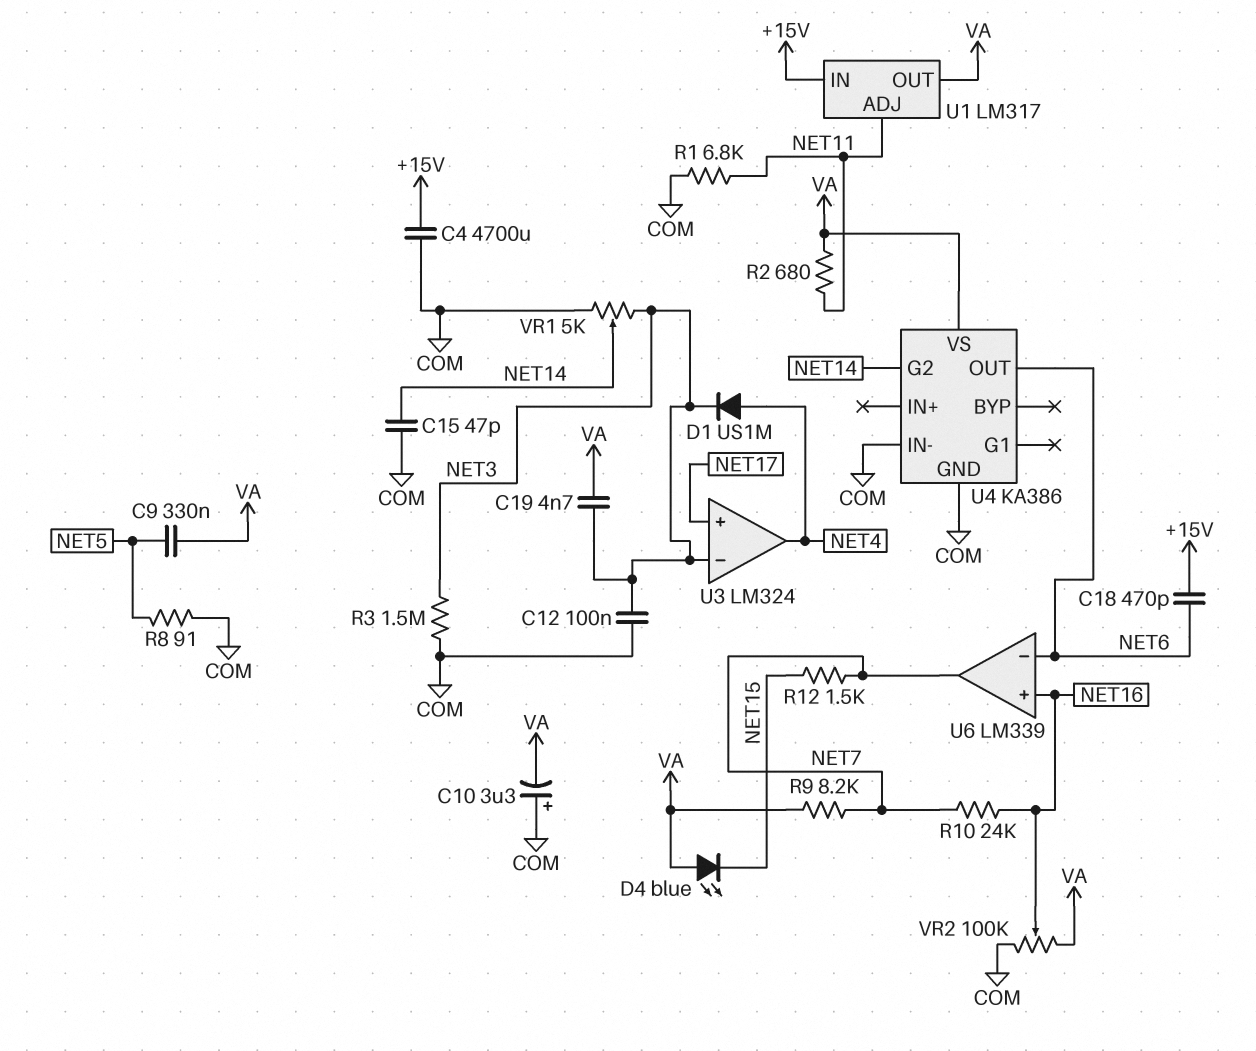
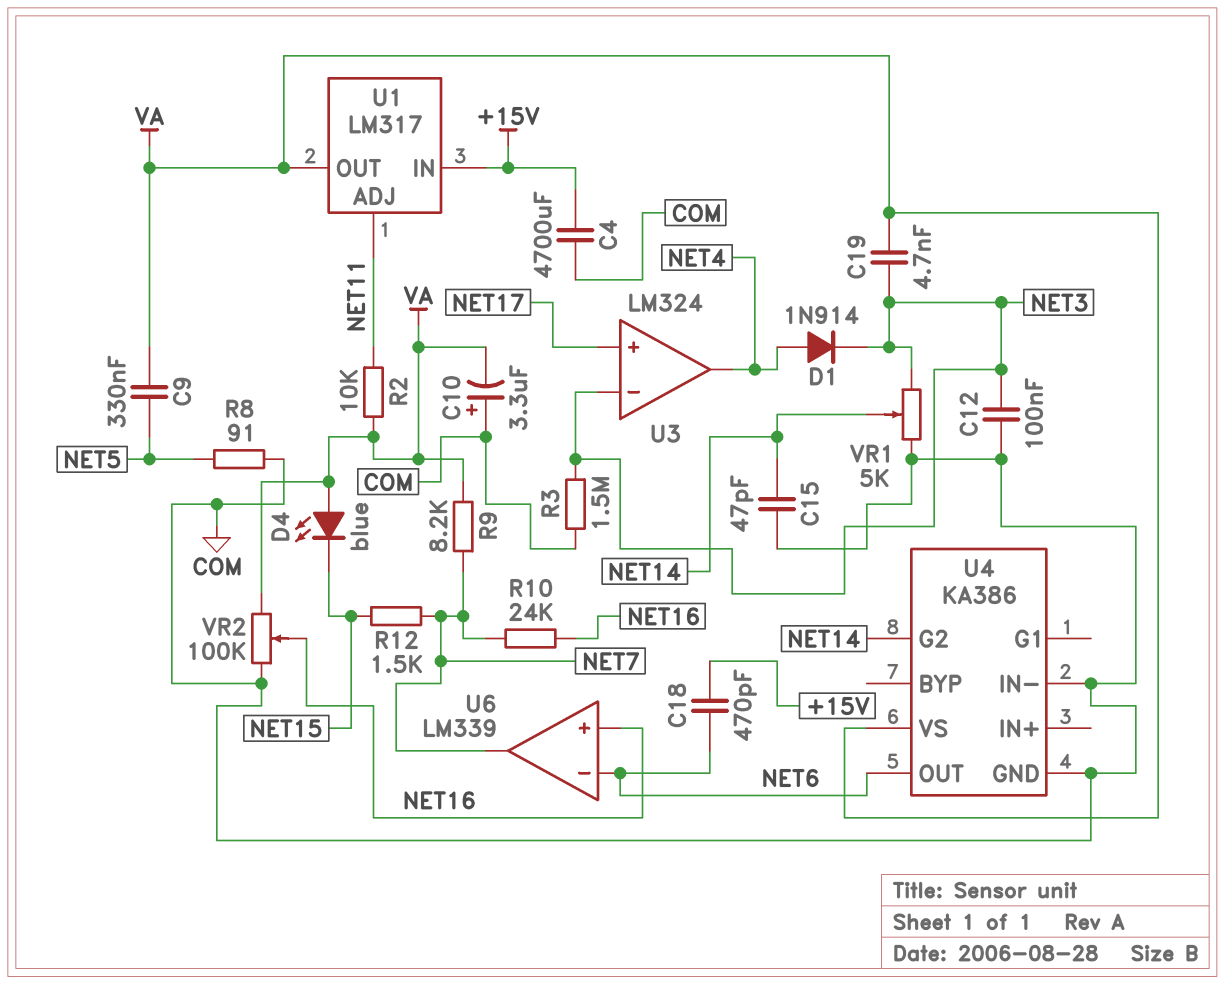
D1: diode US1M (A NET4, K NET3) -> diode 1N914 (A NET4, K NET3)
R1: 6.8k (COM, NET11) -> none
R2: 680 (NET11, VA) -> 10k (NET11, VA)

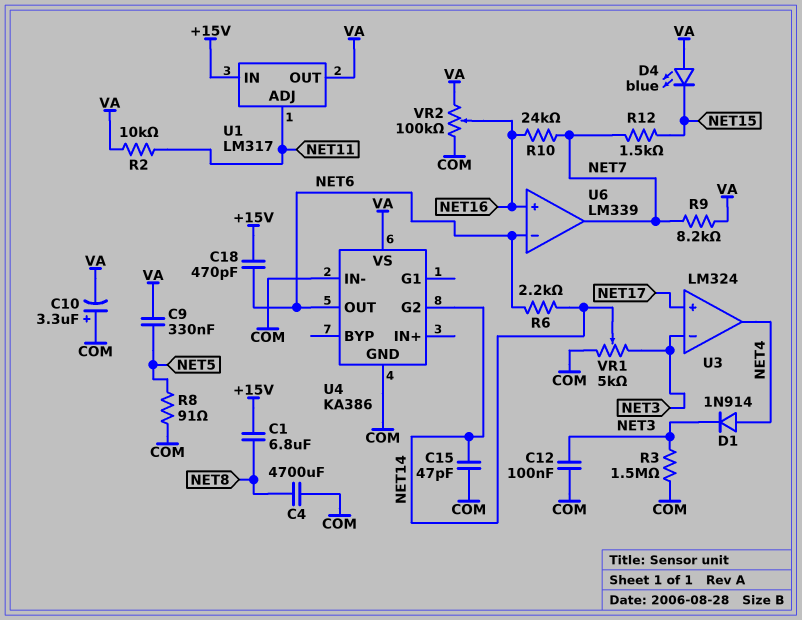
C1: none -> 6.8uF (+15V, NET8)
C4: 4700uF (+15V, COM) -> 4700uF (COM, NET8)
C19: 4.7nF (NET3, VA) -> none
R6: none -> 2.2k (NET6, NET14)

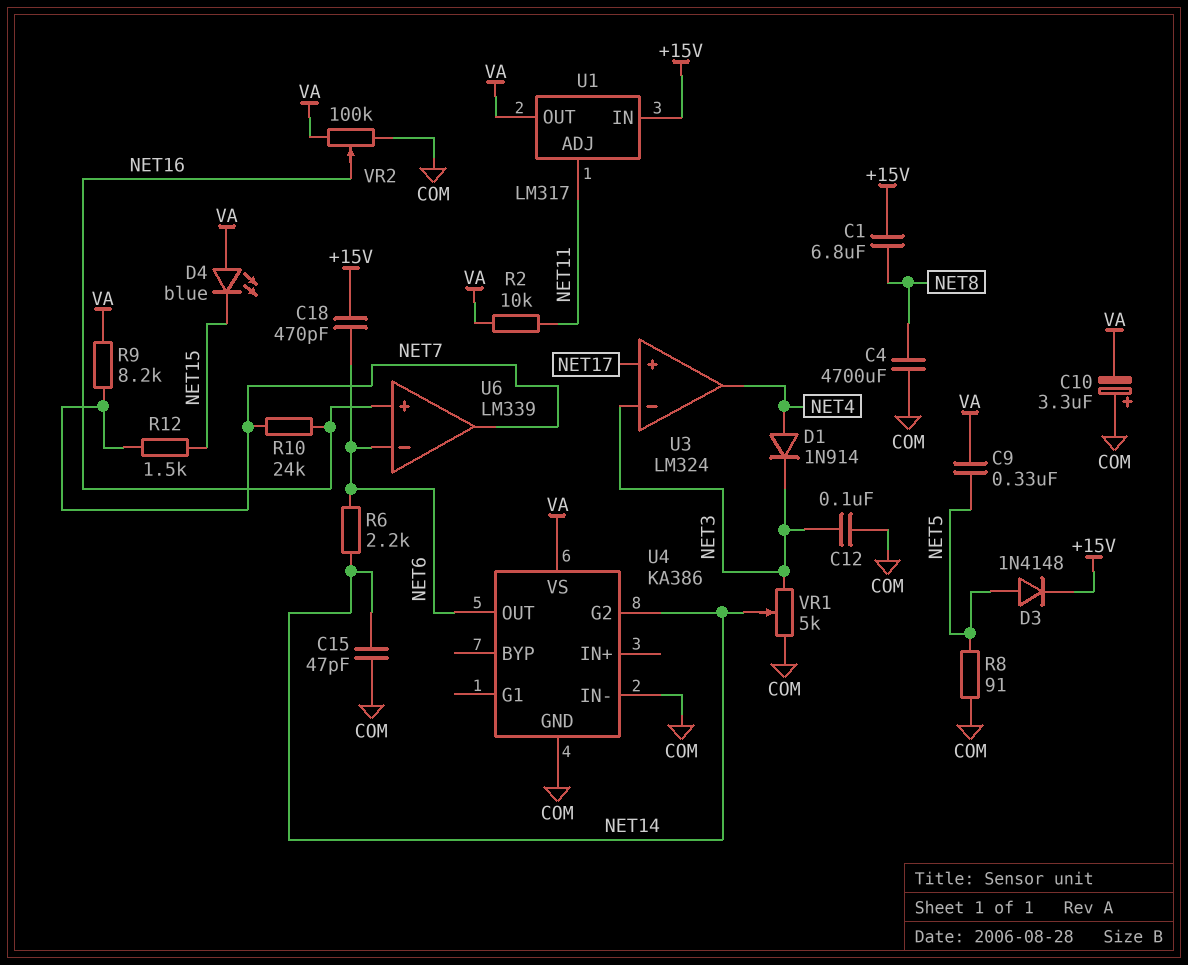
D3: none -> diode 1N4148 (A NET5, K +15V)
R3: 1.5M (COM, NET3) -> none

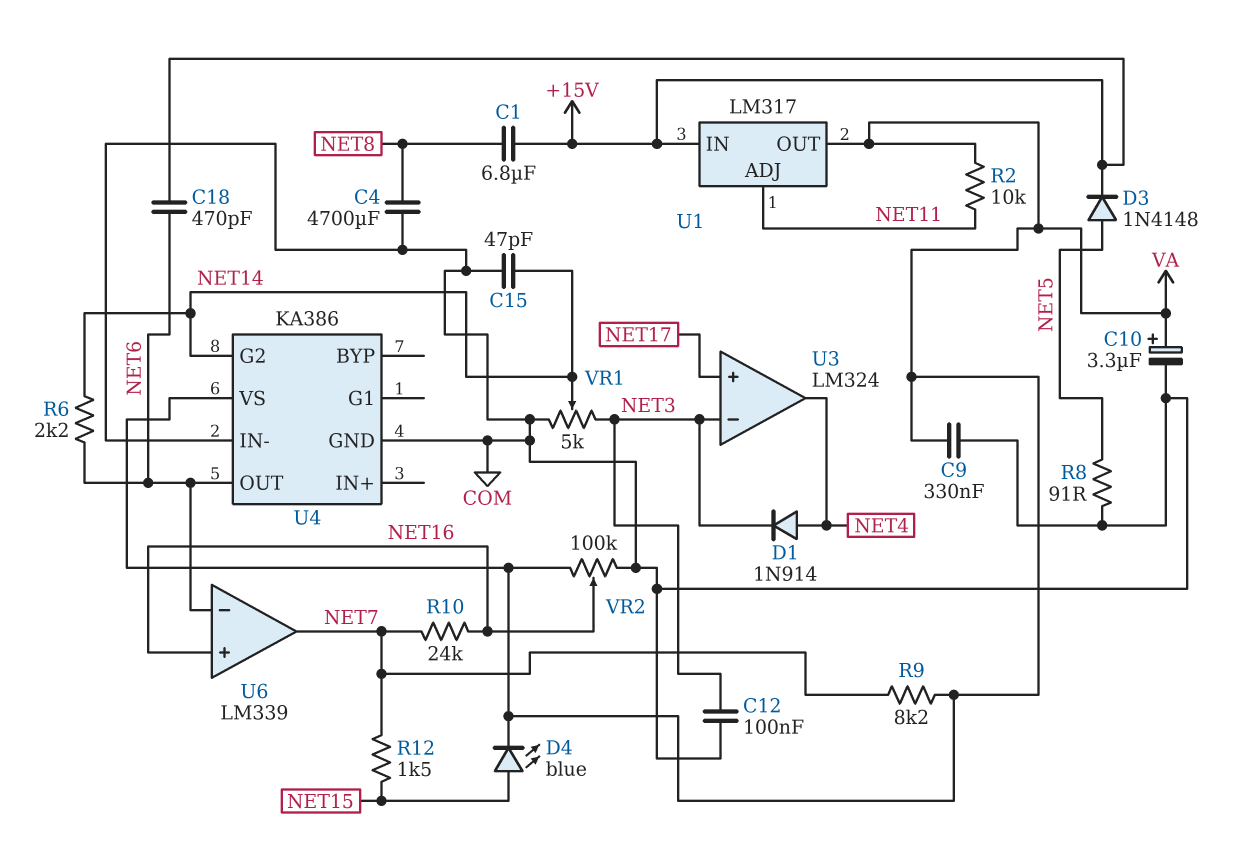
C9: 330nF (NET5, VA) -> 330nF (COM, VA)
C10: 3.3uF (plus COM, minus VA) -> 3.3uF (plus VA, minus COM)
D4: LED blue (A VA, K NET15) -> LED blue (A NET15, K VA)

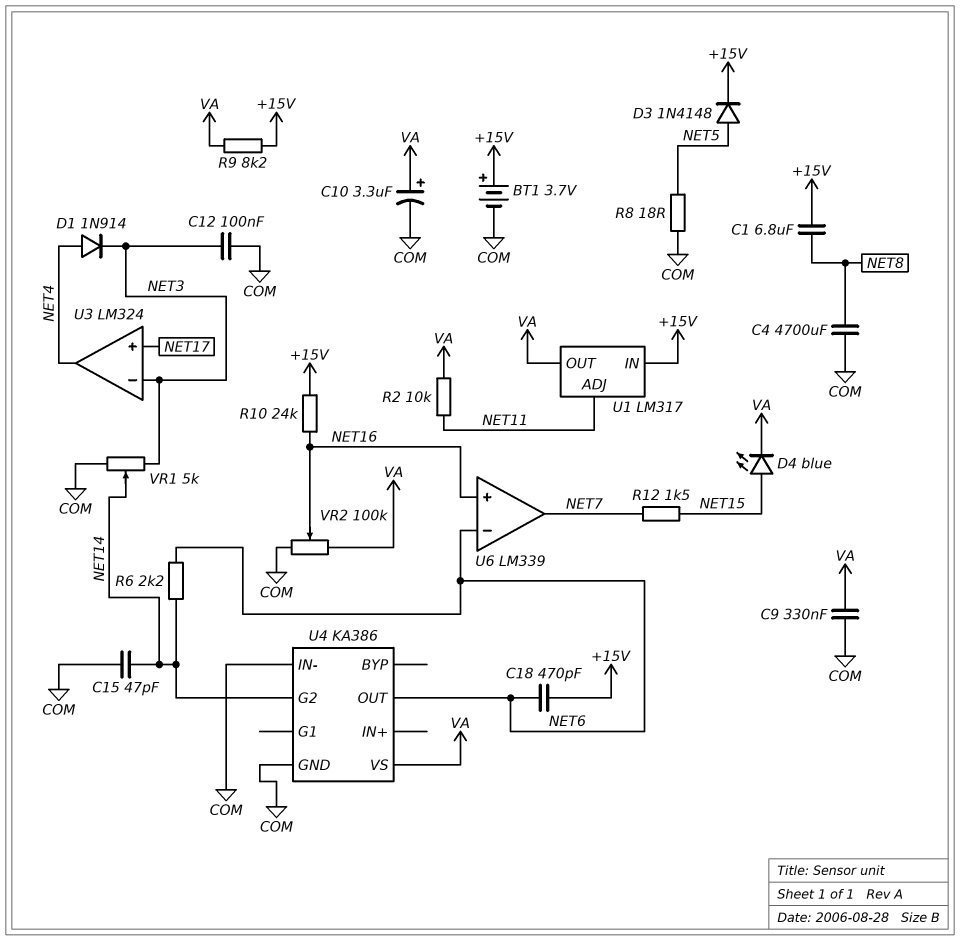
BT1: none -> 3.7V (plus +15V, minus COM)
R8: 91 (COM, NET5) -> 18 (COM, NET5)
R9: 8.2k (NET7, VA) -> 8.2k (+15V, VA)
R10: 24k (NET7, NET16) -> 24k (+15V, NET16)

